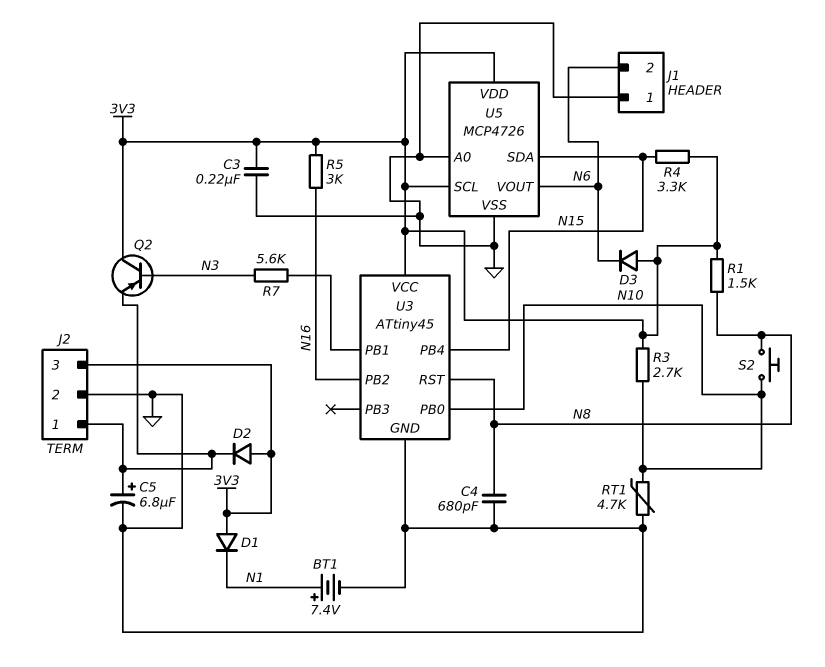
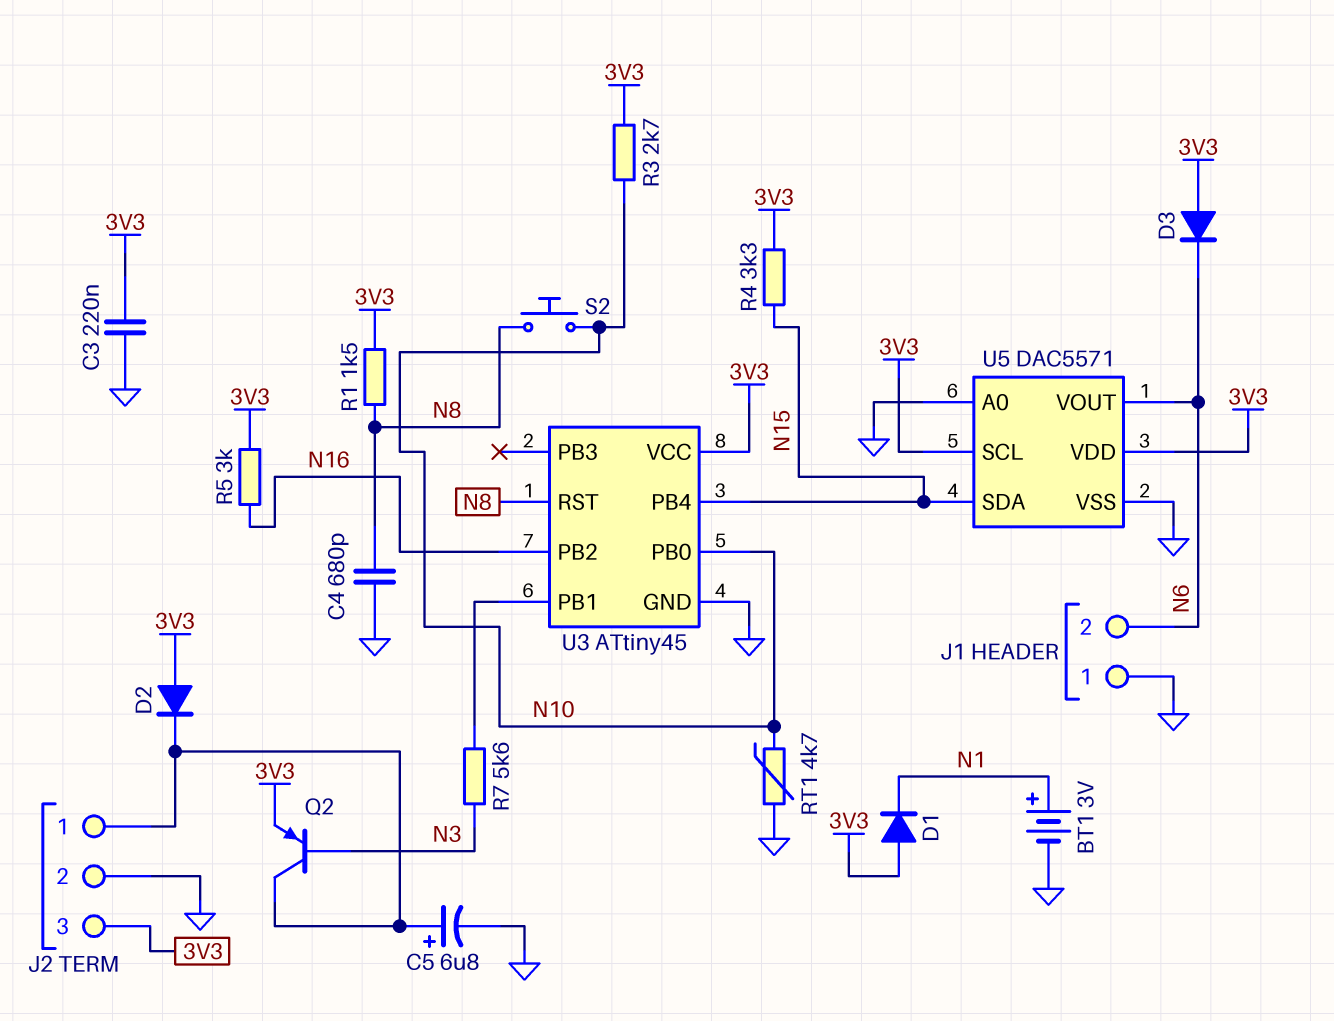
BT1: 7.4V (plus N1, minus GND) -> 3V (plus N1, minus GND)
Q2: PNP (B N3, C 3V3, E J2/1) -> PNP (B N3, C J2/1, E 3V3)
U5: MCP4726 -> DAC5571

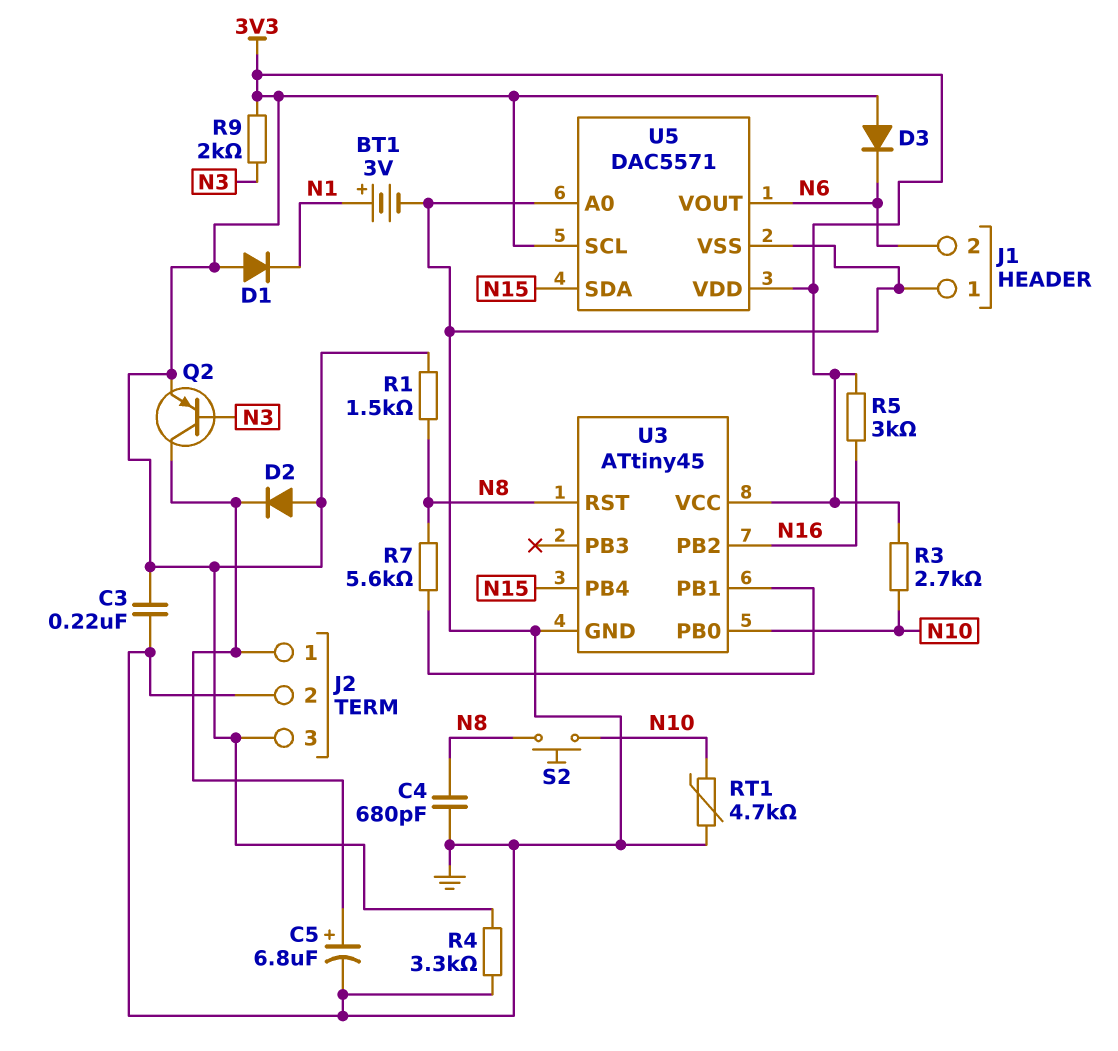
R4: 3.3k (3V3, N15) -> 3.3k (3V3, GND)
R7: 5.6k (N3, U3/PB1) -> 5.6k (N8, U3/PB1)
R9: none -> 2k (3V3, N3)

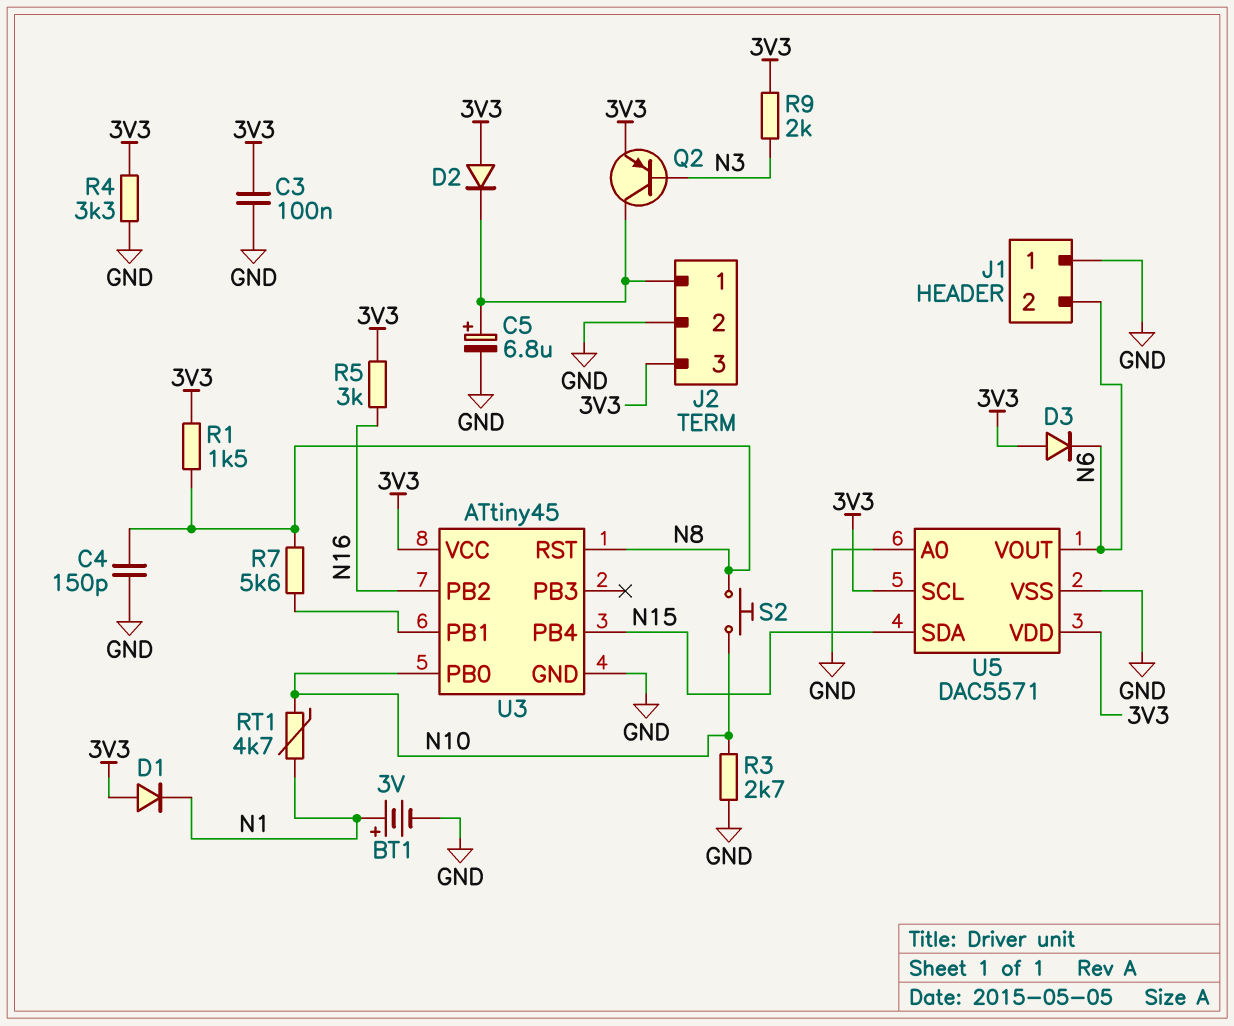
C3: 220nF (3V3, GND) -> 100nF (3V3, GND)
C4: 680pF (GND, N8) -> 150pF (GND, N8)
R3: 2.7k (3V3, N10) -> 2.7k (GND, N10)
RT1: 4.7k (GND, N10) -> 4.7k (N1, N10)

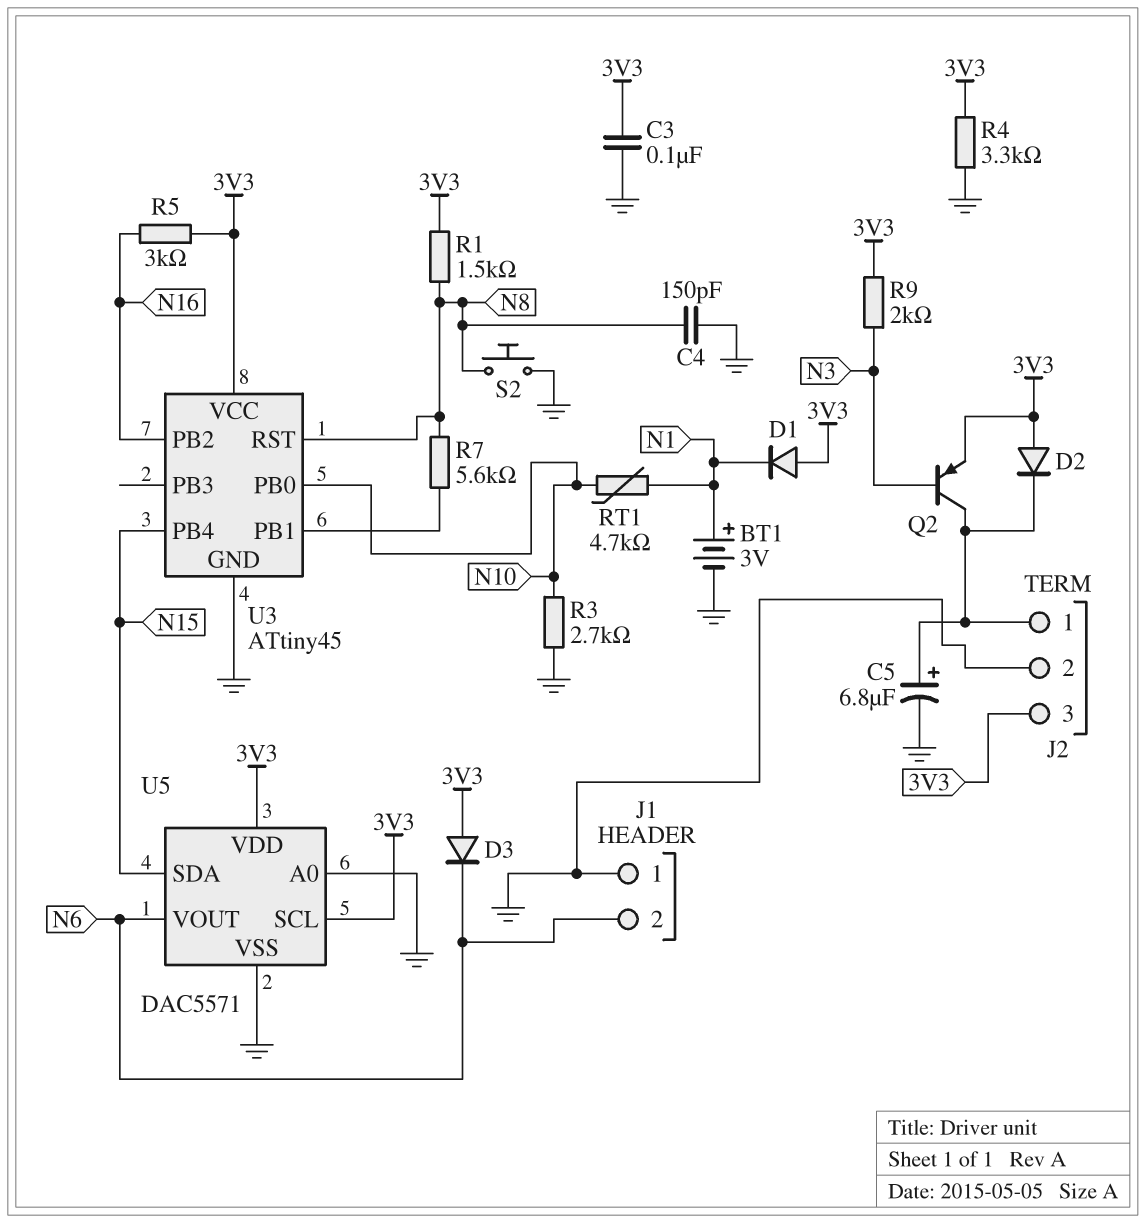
S2: button (N8, N10) -> button (GND, N8)

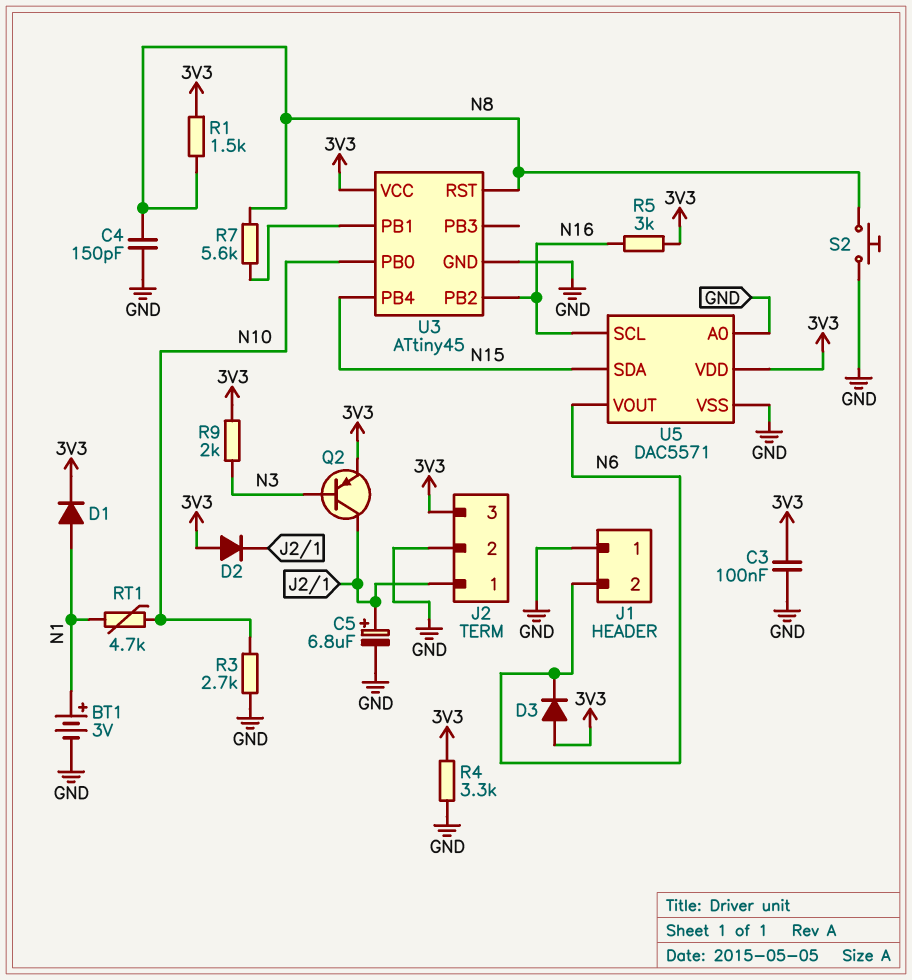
D1: diode (A 3V3, K N1) -> diode (A N1, K 3V3)
U5 pin SCL: 3V3 -> N16

